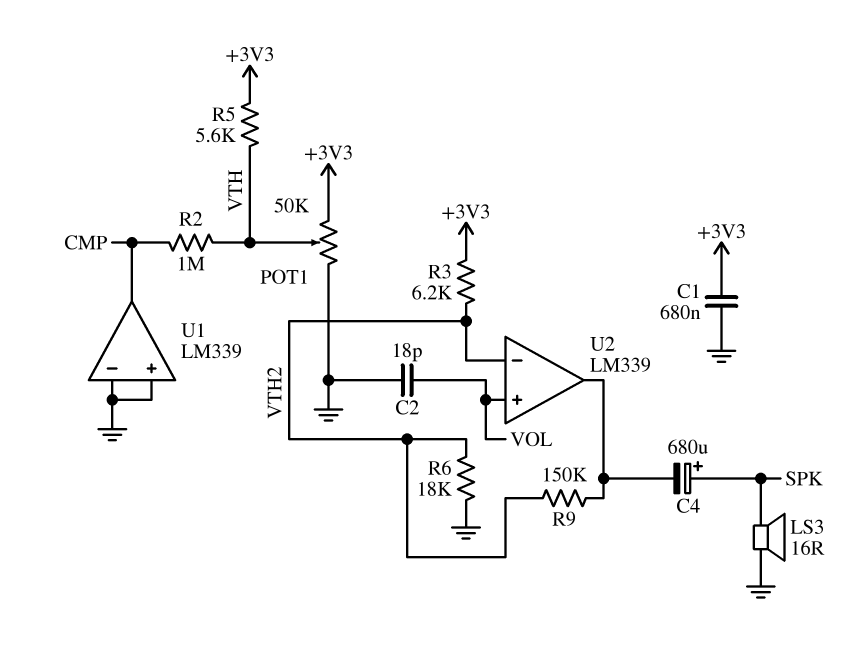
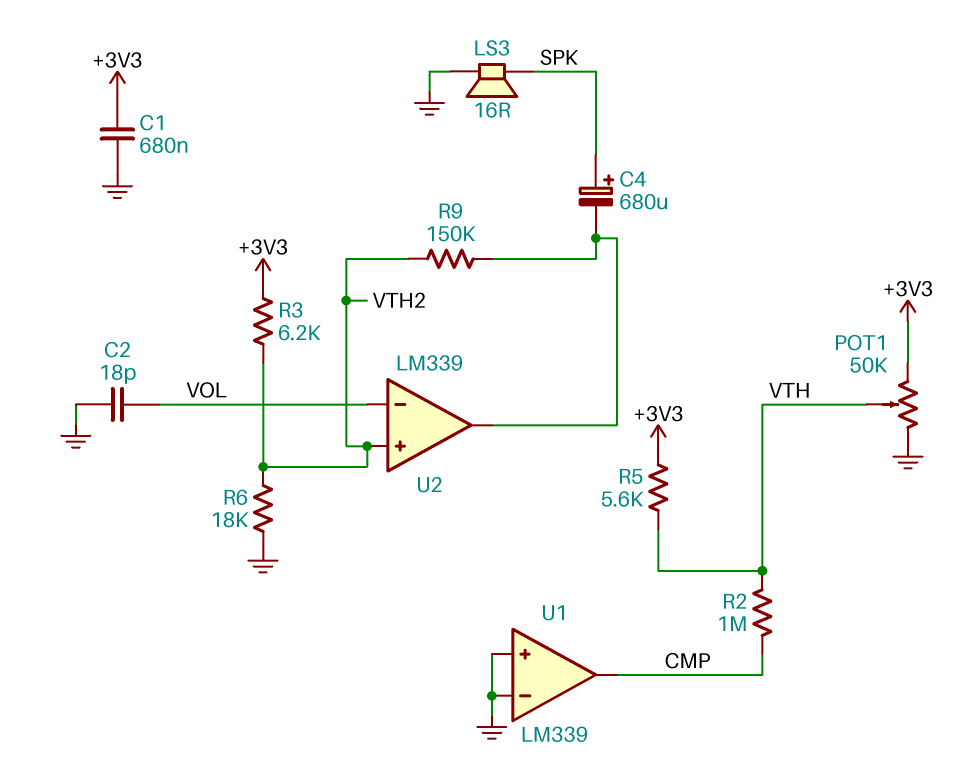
U2 pin in+: VOL -> VTH2
U2 pin in-: VTH2 -> VOL

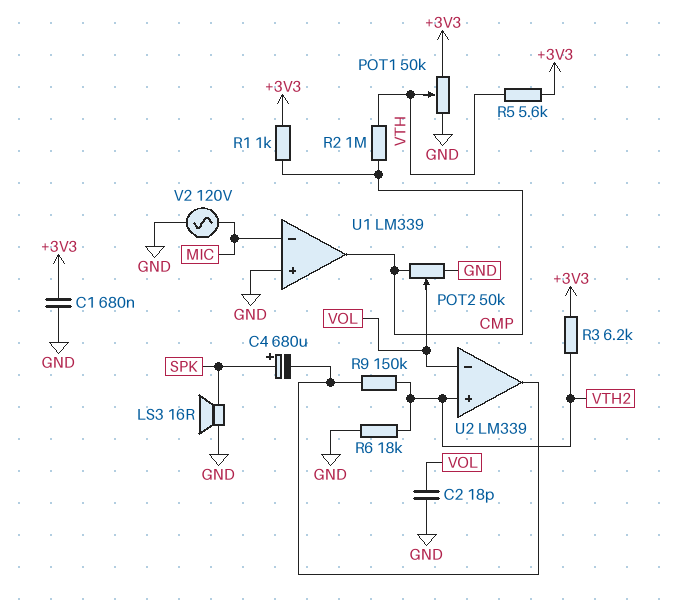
POT2: none -> 50k (CMP, GND, wiper VOL)
R1: none -> 1k (+3V3, CMP)
U1 pin in-: GND -> MIC
V2: none -> AC 120V (GND, MIC)

